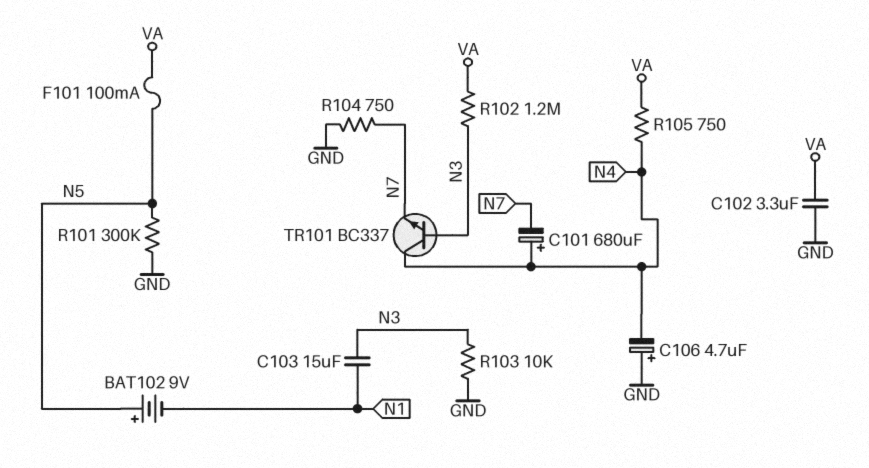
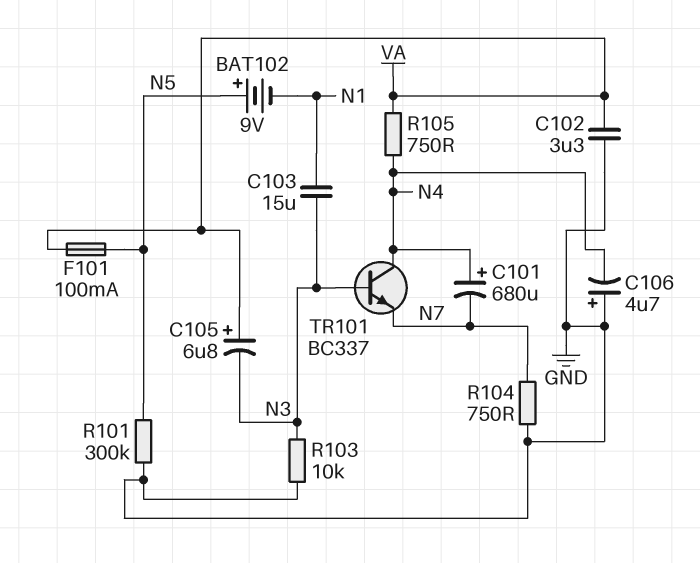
C105: none -> 6.8uF (plus VA, minus N3)
R102: 1.2M (N3, VA) -> none

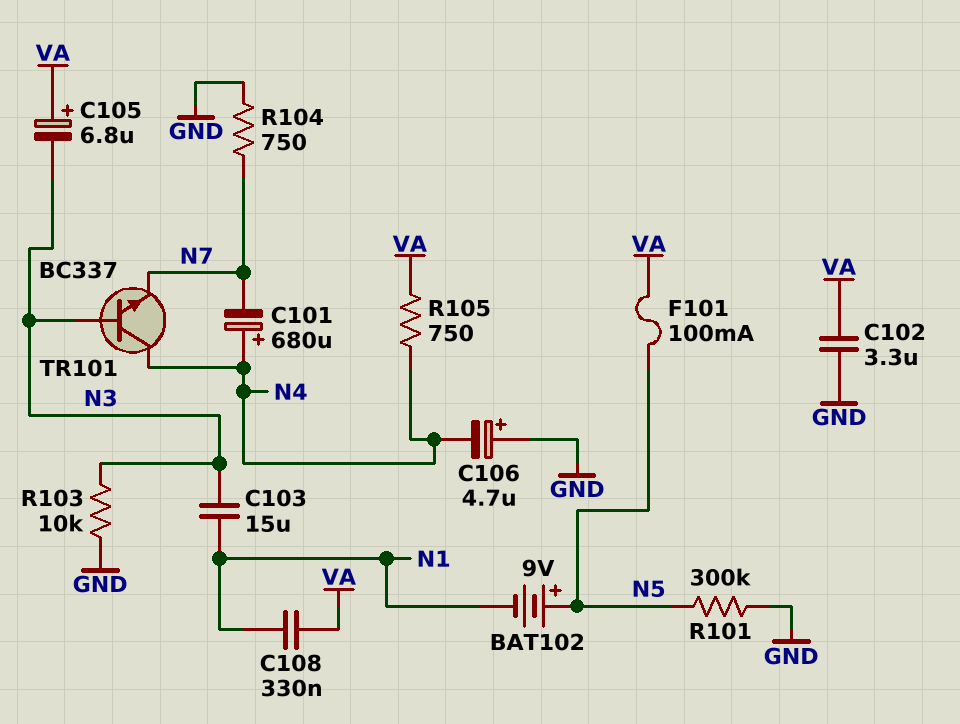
C108: none -> 330nF (N1, VA)

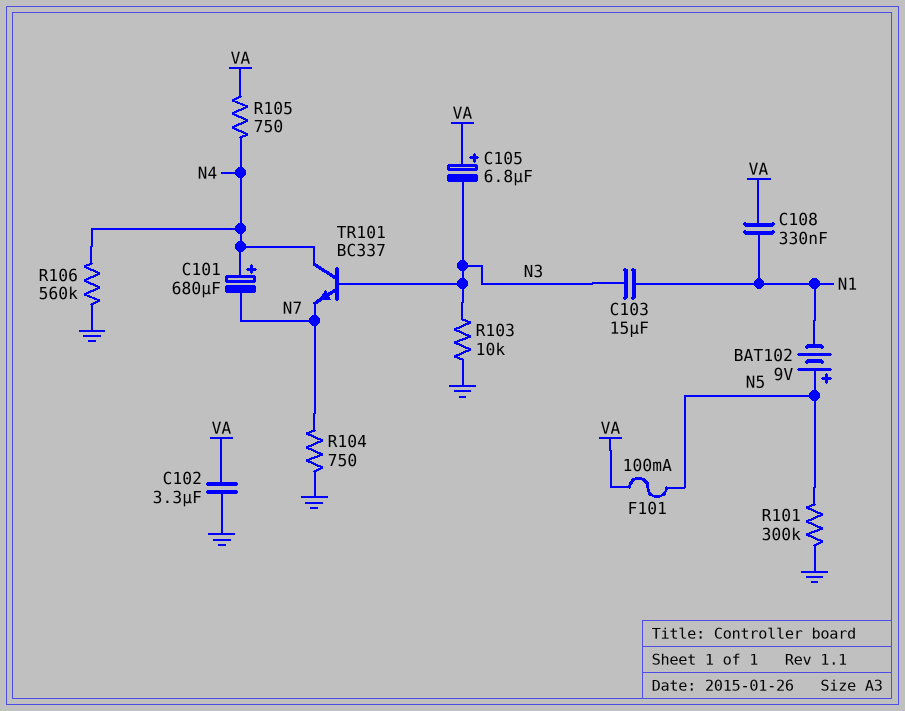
C106: 4.7uF (plus GND, minus N4) -> none
R106: none -> 560k (GND, N4)

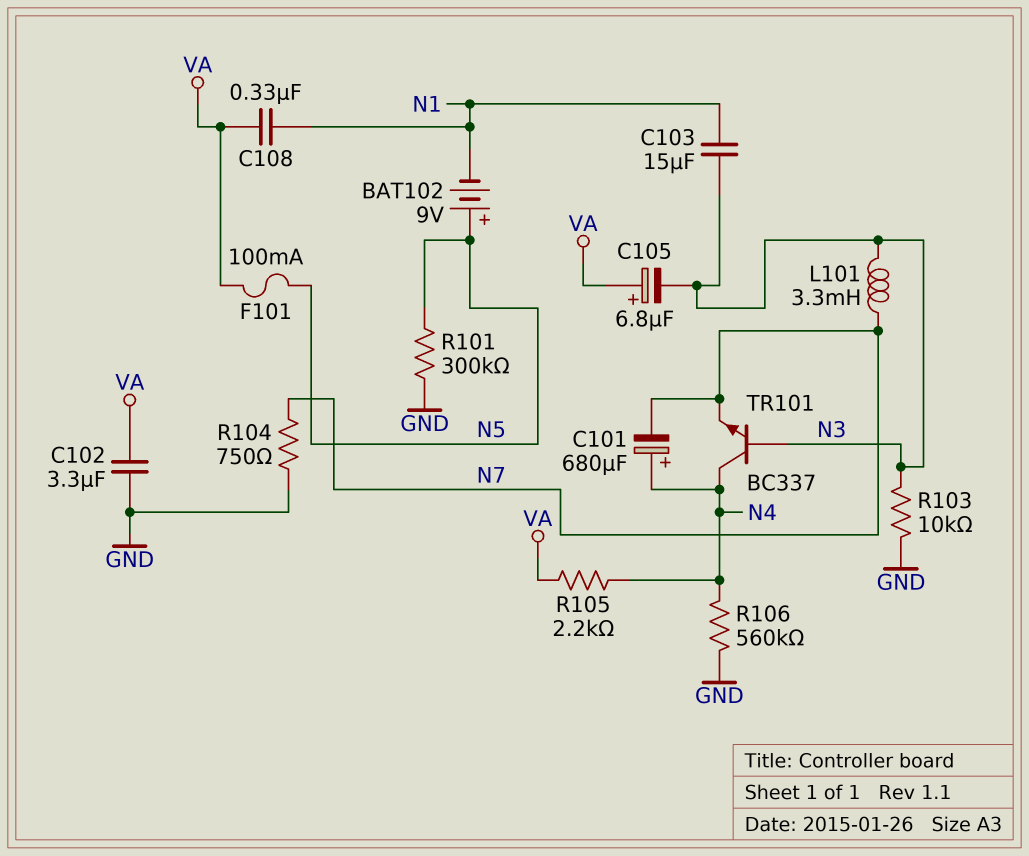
L101: none -> 3.3mH (N3, N7)
R105: 750 (N4, VA) -> 2.2k (N4, VA)

